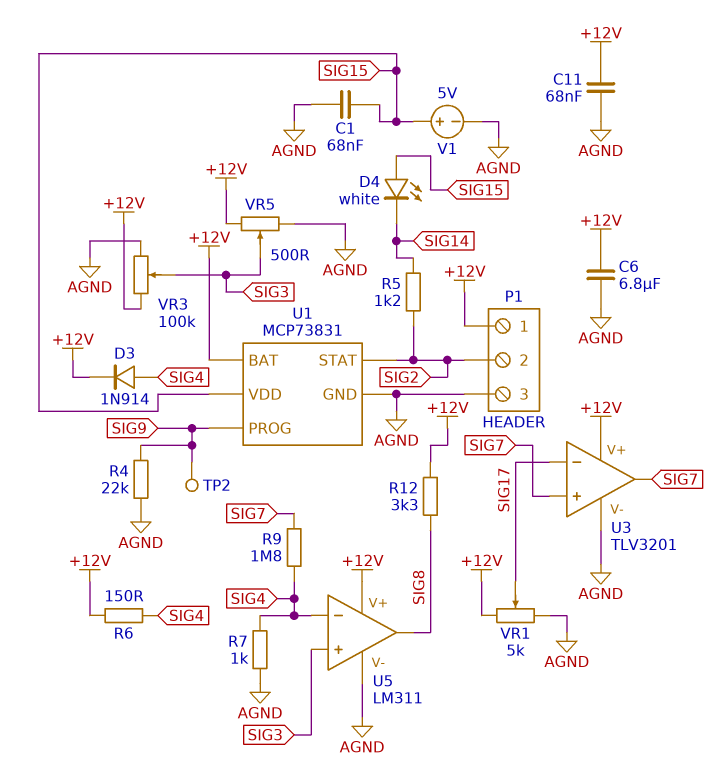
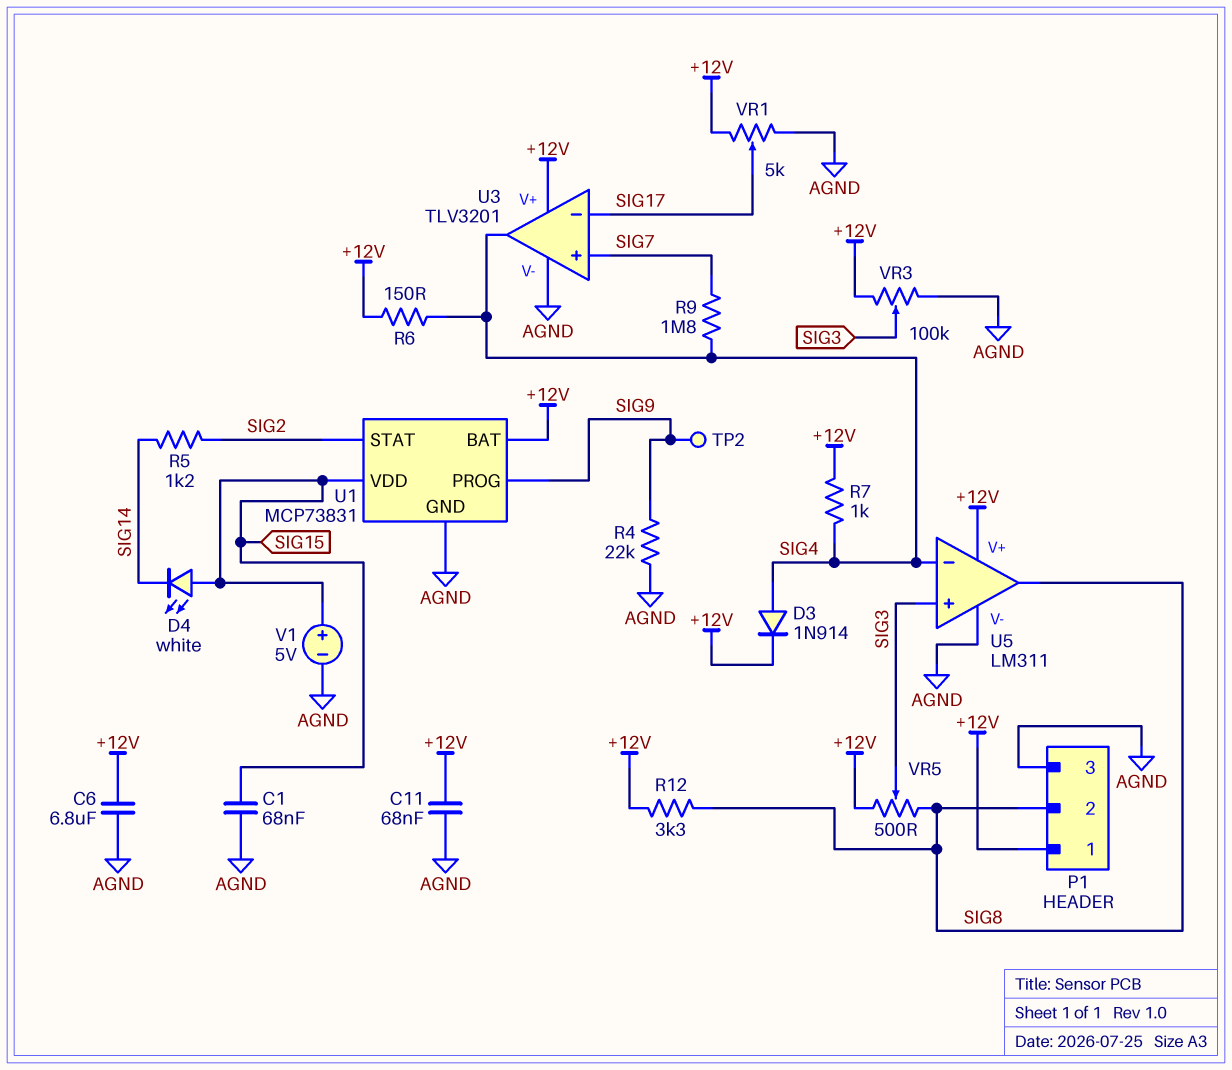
P1 pin 2: SIG2 -> SIG8
R7: 1k (AGND, SIG4) -> 1k (+12V, SIG4)
U3 pin out: SIG7 -> SIG4
VR5: 500 (+12V, AGND, wiper SIG3) -> 500 (+12V, SIG8, wiper SIG3)

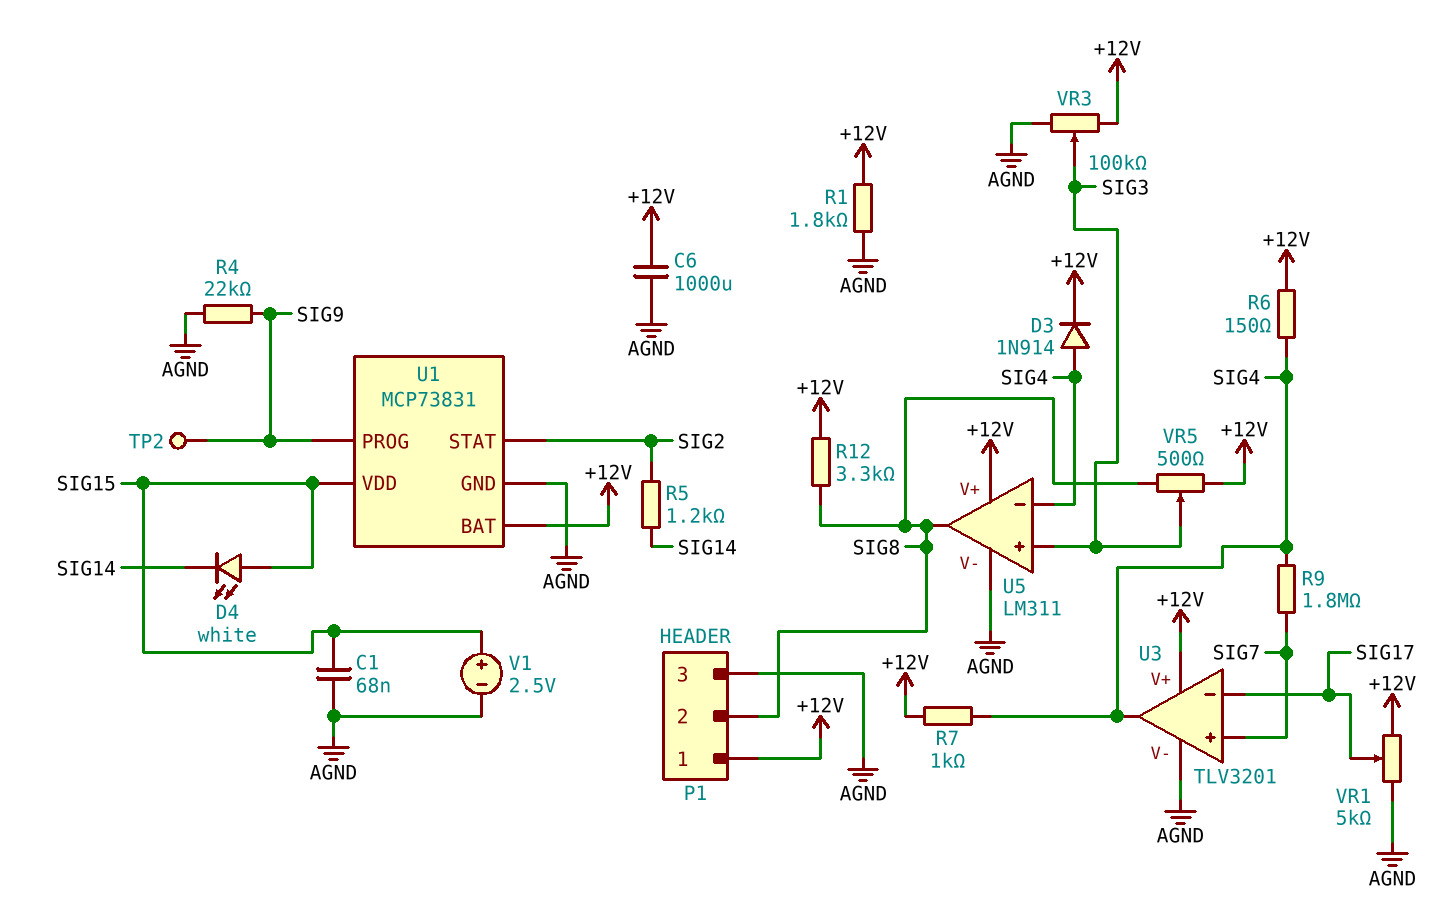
C6: 6.8uF (+12V, AGND) -> 1000uF (+12V, AGND)
C11: 68nF (+12V, AGND) -> none
R1: none -> 1.8k (+12V, AGND)
V1: 5V (plus SIG15, minus AGND) -> 2.5V (plus SIG15, minus AGND)

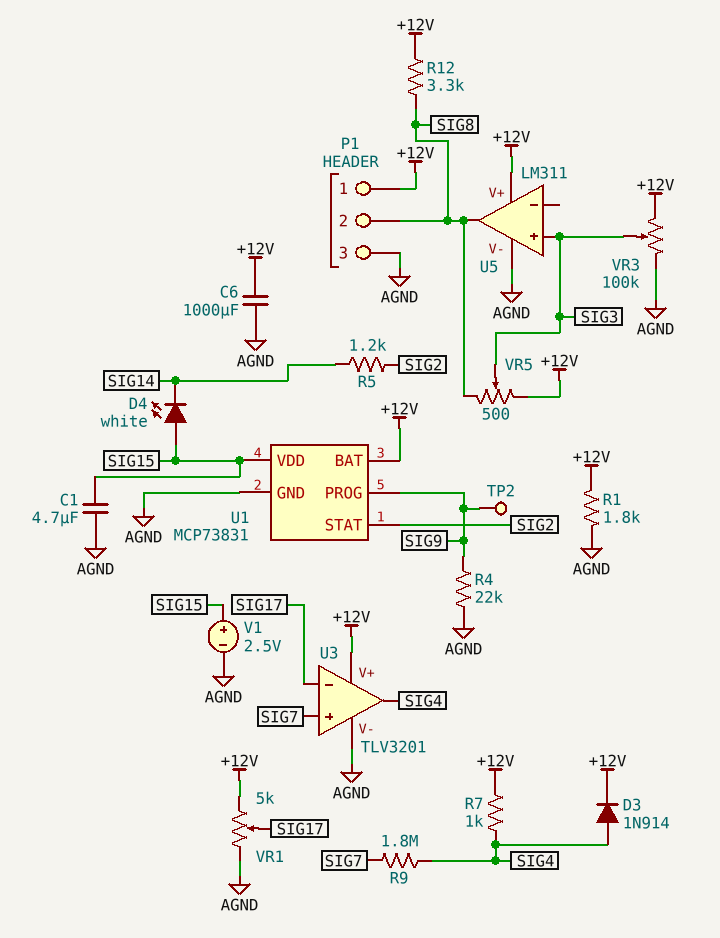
C1: 68nF (AGND, SIG15) -> 4.7uF (AGND, SIG15)
R6: 150 (+12V, SIG4) -> none
U5 pin in-: SIG4 -> none

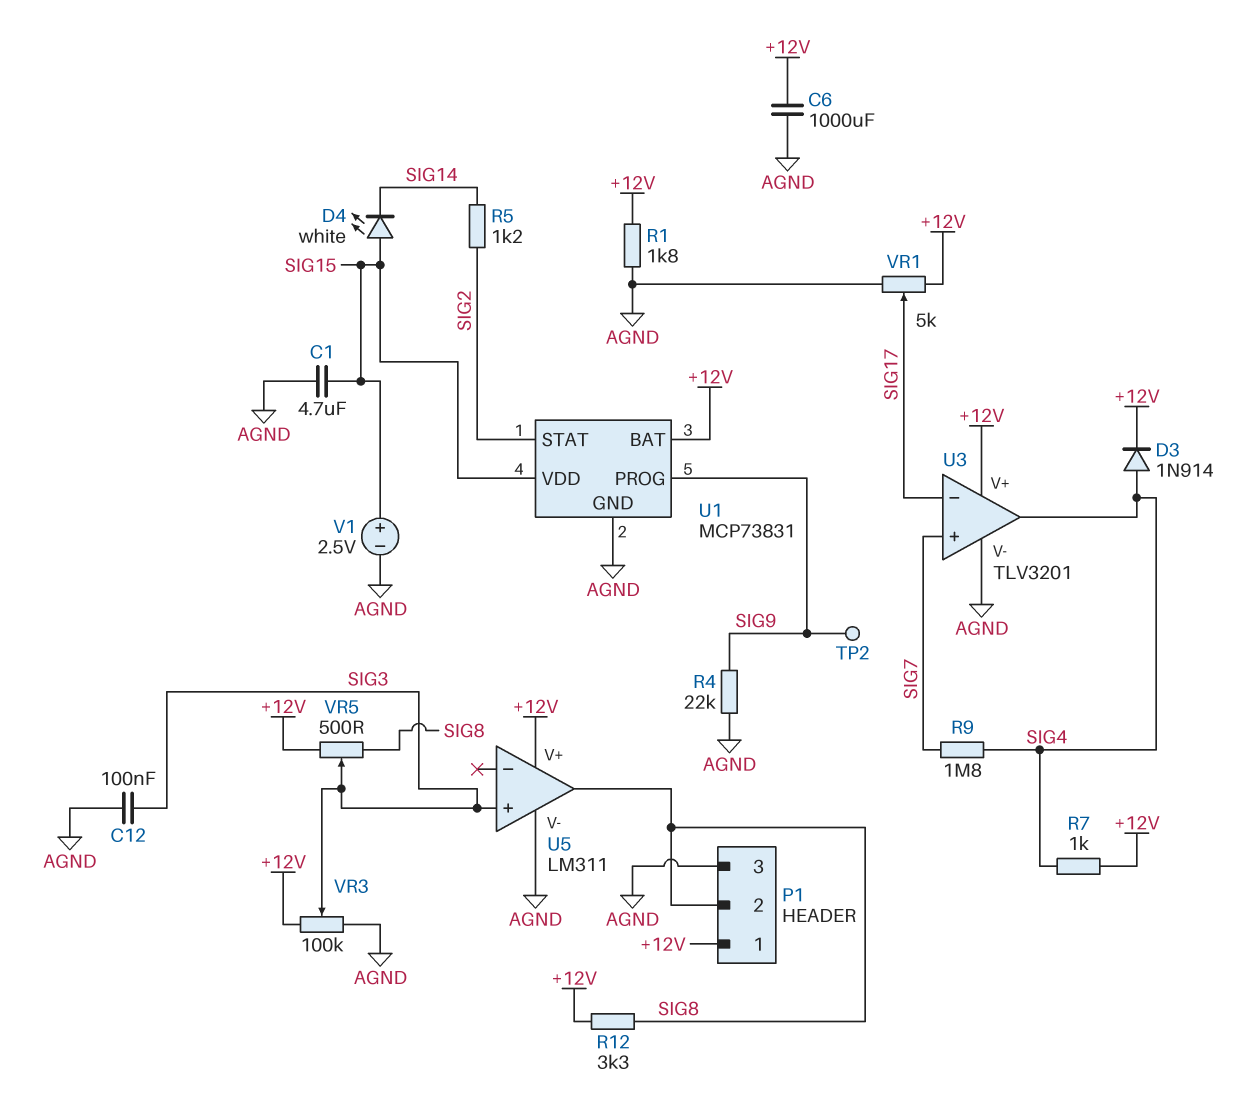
C12: none -> 100nF (AGND, SIG3)

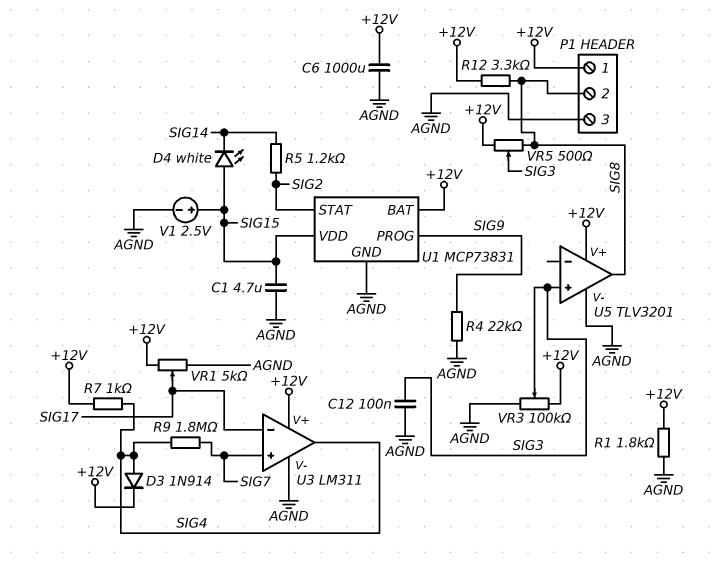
TP2: test point (SIG9) -> none
U3: TLV3201 -> LM311
U5: LM311 -> TLV3201

